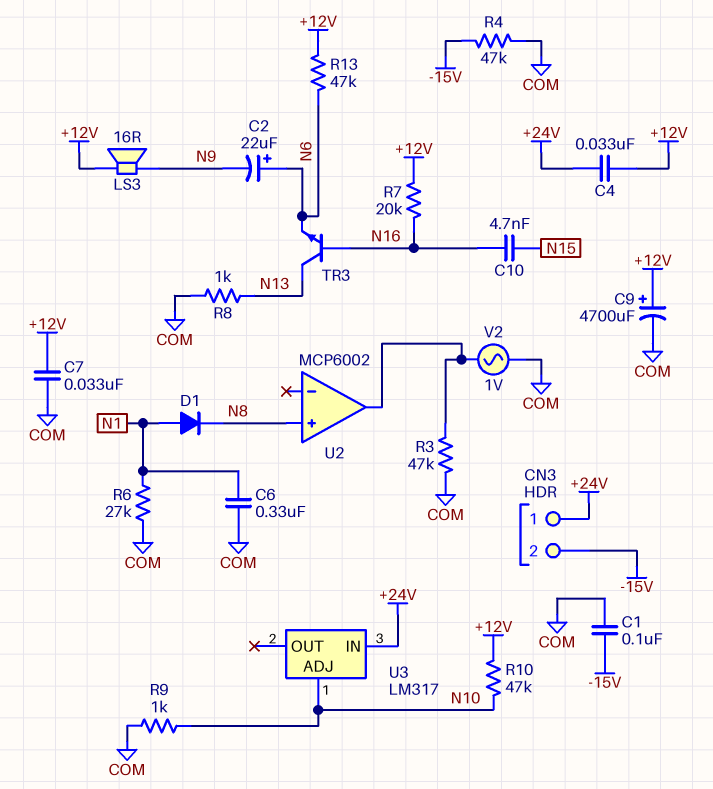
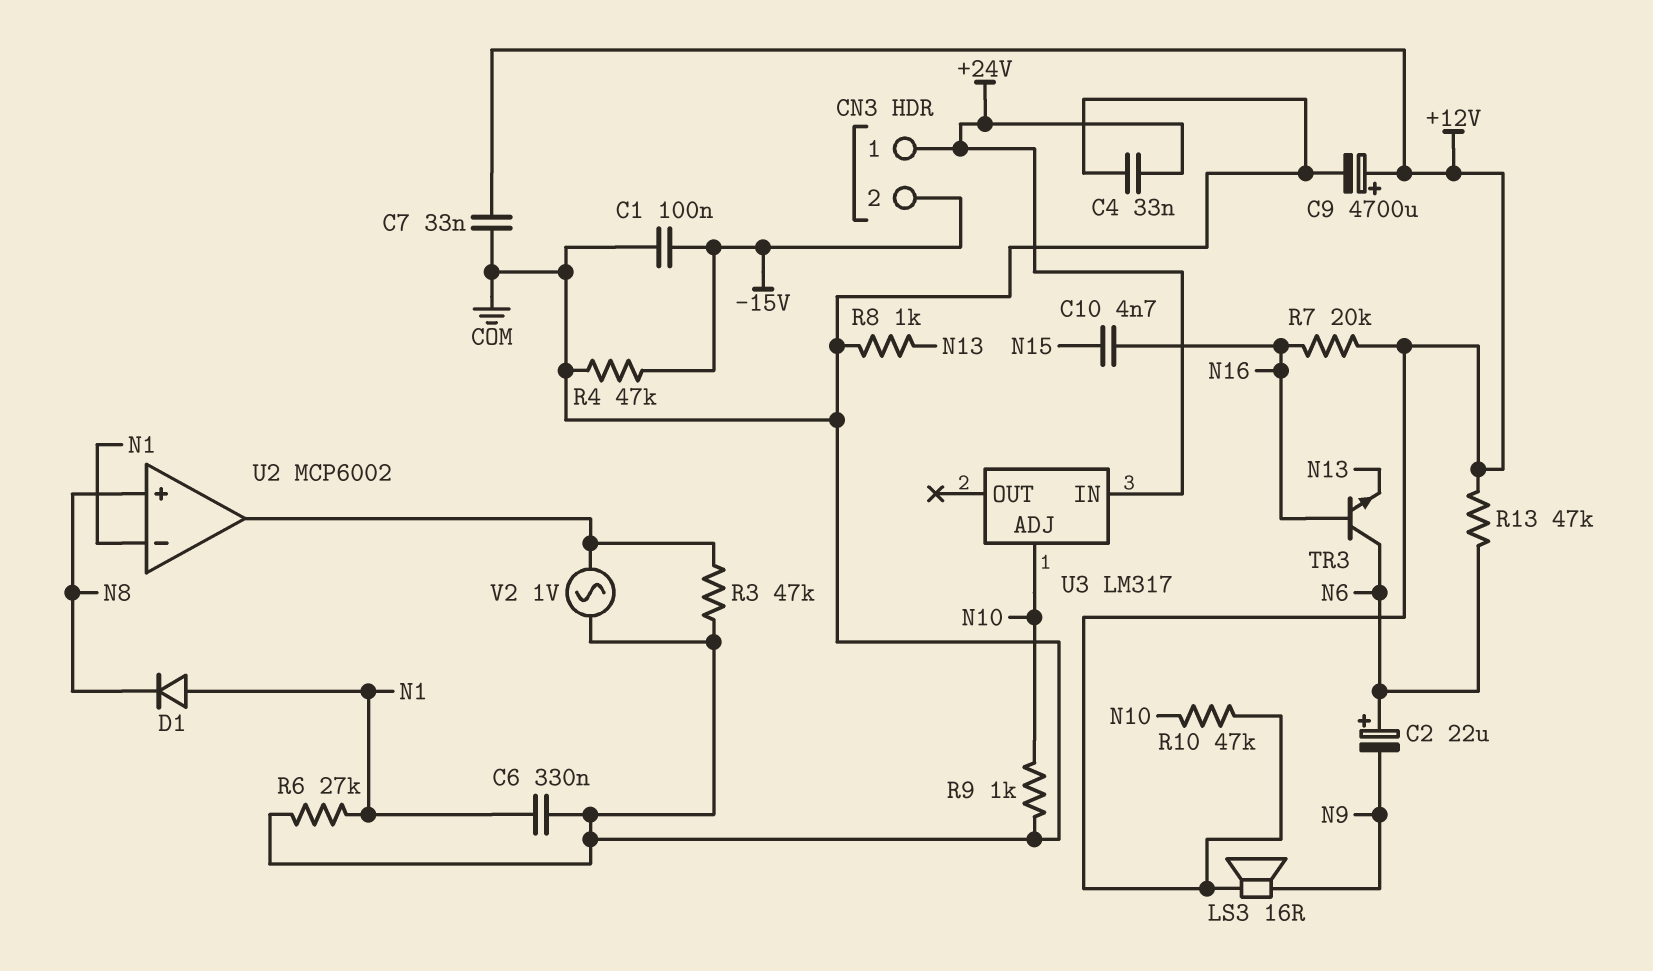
C4: 33nF (+12V, +24V) -> 33nF (+24V, COM)
TR3: NPN (B N16, C N13, E N6) -> NPN (B N16, C N6, E N13)
U2 pin in-: none -> N1

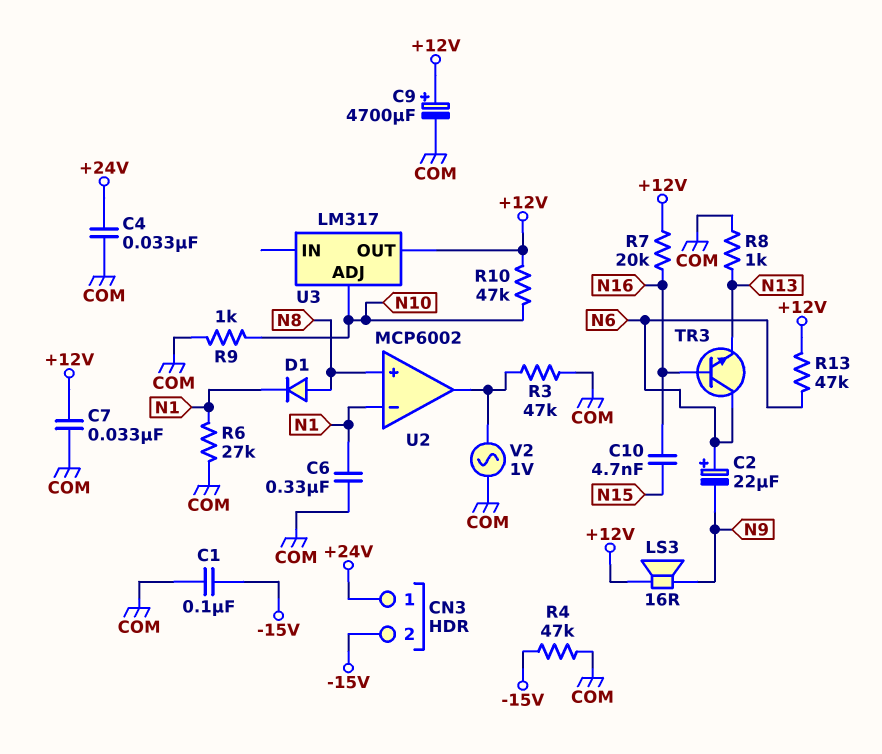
D1: diode (A N1, K N8) -> diode (A N8, K N1)
U3 pin IN: +24V -> none
U3 pin OUT: none -> +12V

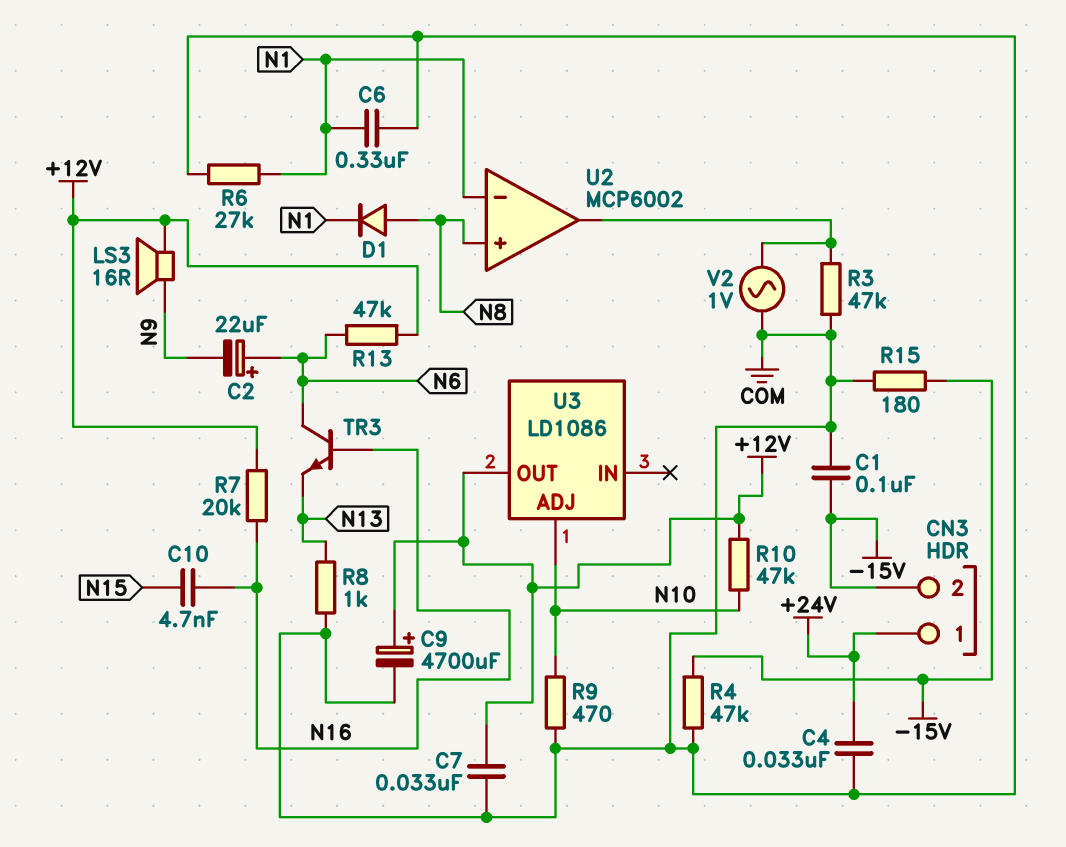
R9: 1k (COM, N10) -> 470 (COM, N10)
R15: none -> 180 (-15V, COM)
U3: LM317 -> LD1086

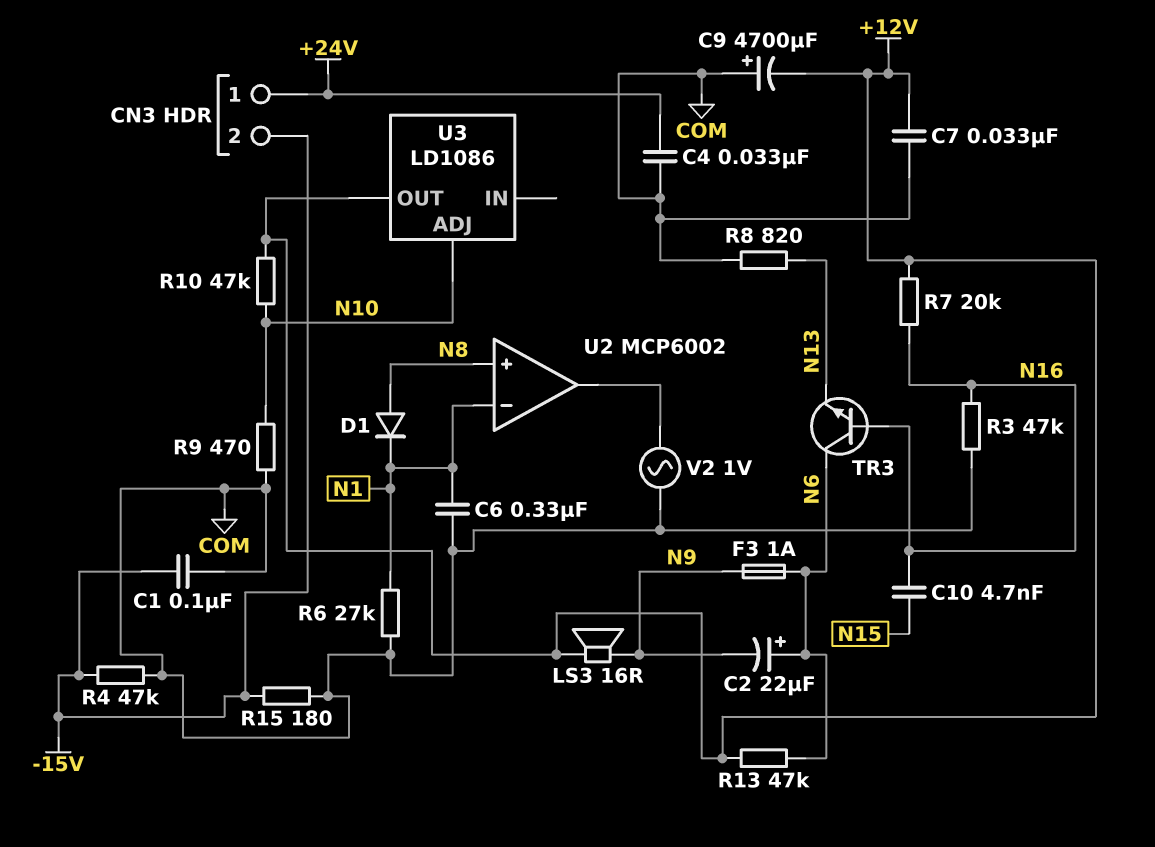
C9: 4700uF (plus +12V, minus COM) -> 4700uF (plus COM, minus +12V)
F3: none -> 1A (N6, N9)
R3: 47k (COM, U2/out) -> 47k (COM, N16)
R8: 1k (COM, N13) -> 820 (COM, N13)

